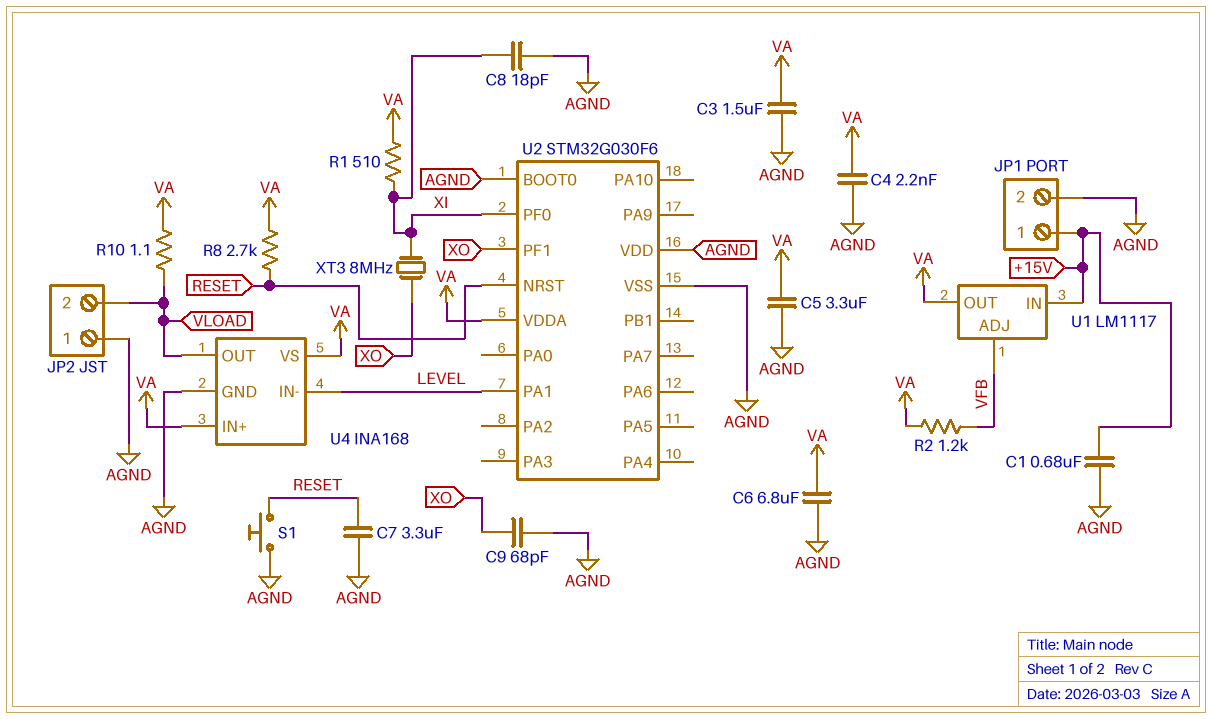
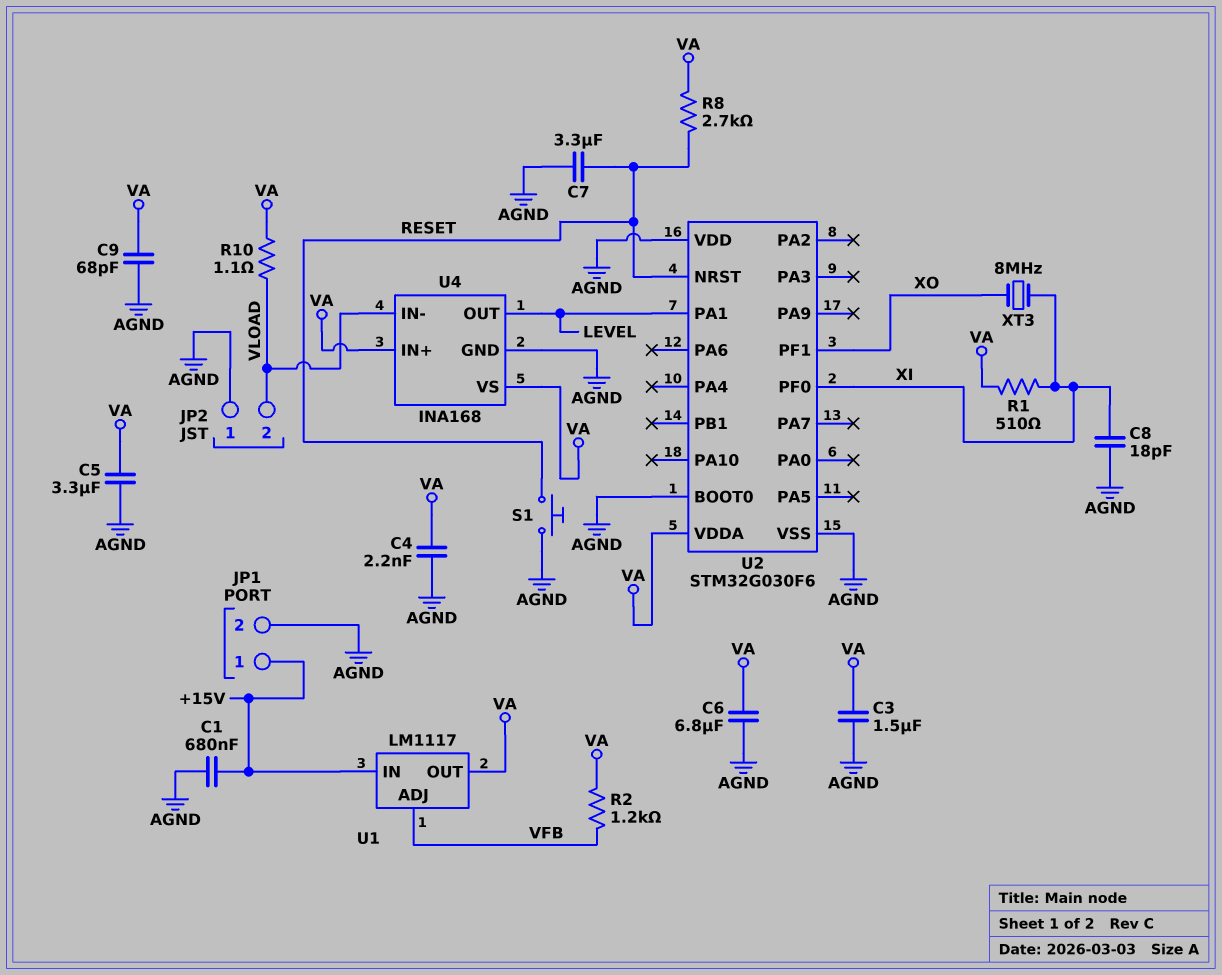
C9: 68pF (AGND, XO) -> 68pF (AGND, VA)
U4 pin IN-: LEVEL -> VLOAD
U4 pin OUT: VLOAD -> LEVEL

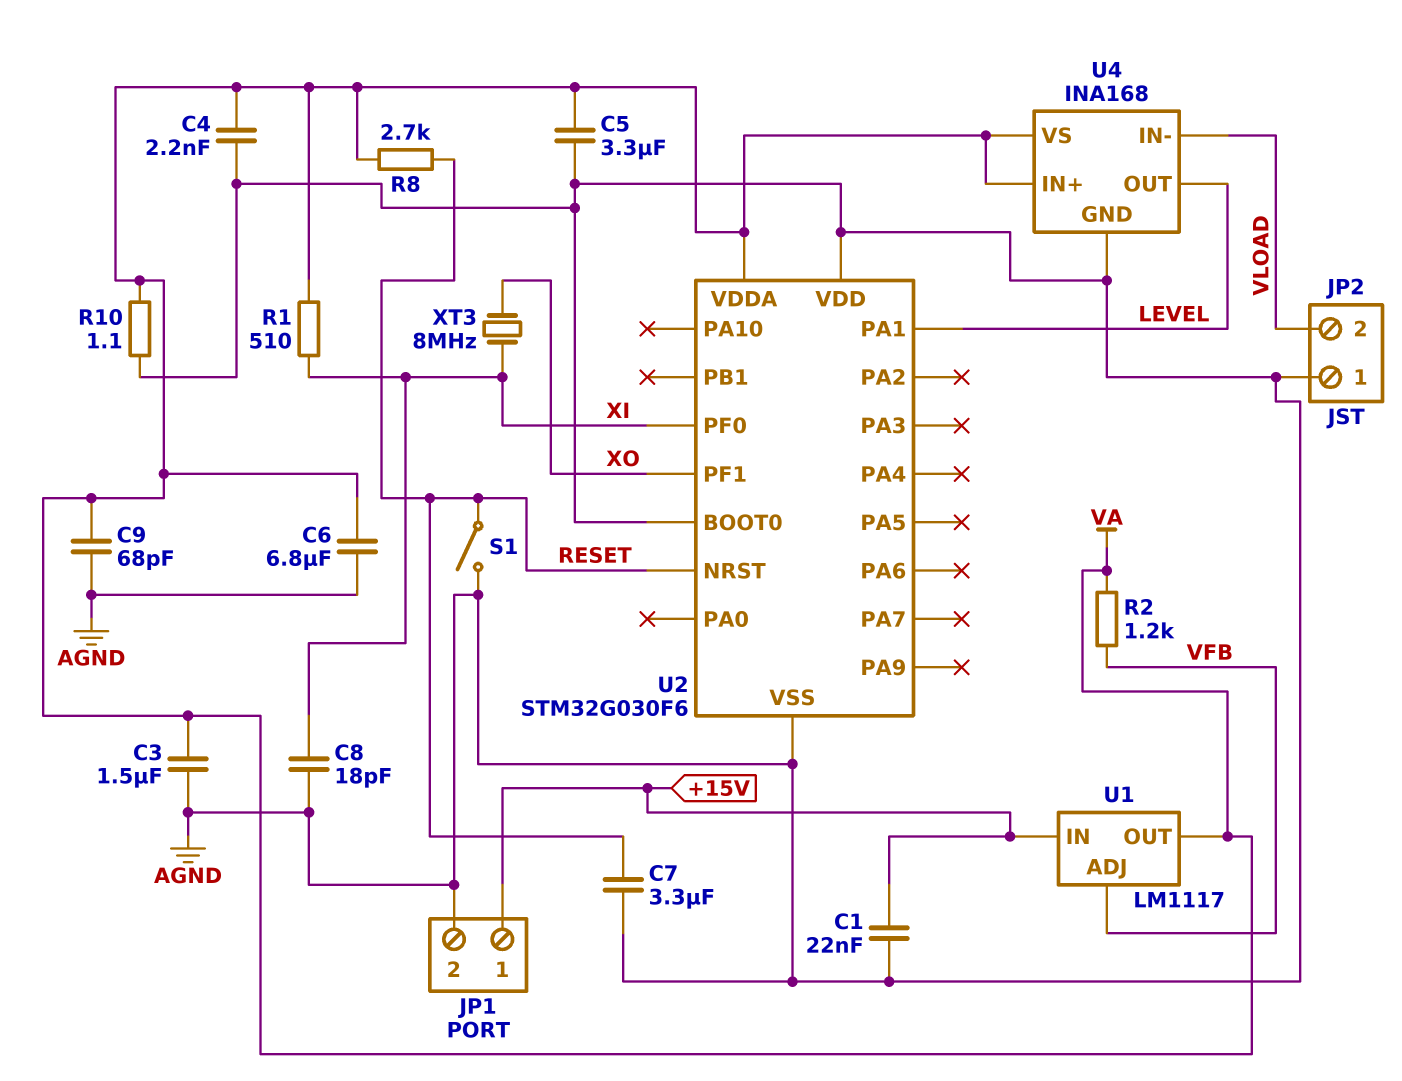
C1: 680nF (+15V, AGND) -> 22nF (+15V, AGND)
R10: 1.1 (VA, VLOAD) -> 1.1 (AGND, VA)
S1: button (AGND, RESET) -> switch (AGND, RESET)

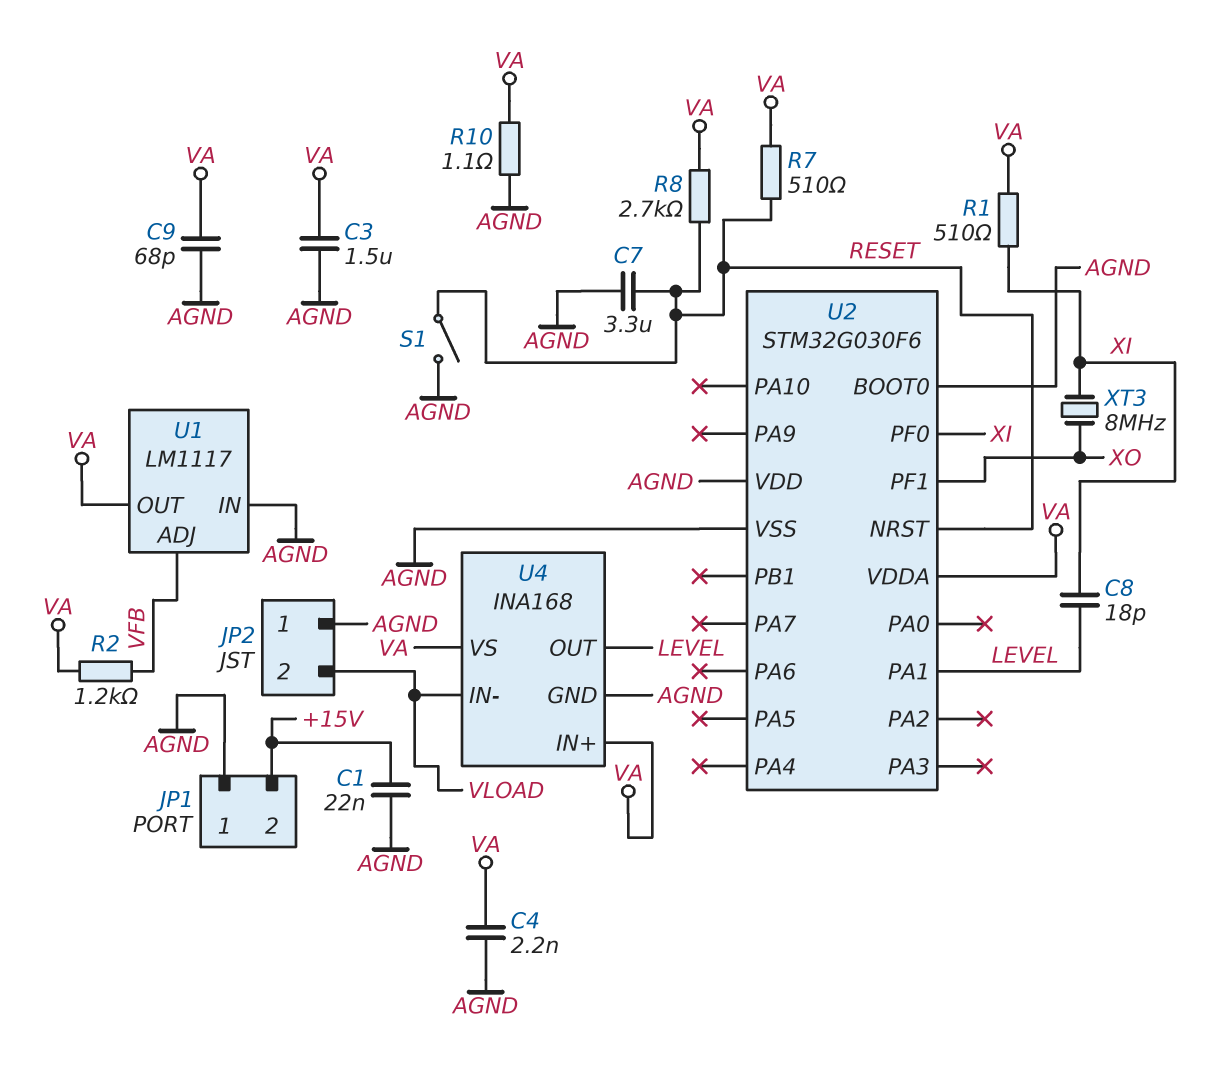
C5: 3.3uF (AGND, VA) -> none
C6: 6.8uF (AGND, VA) -> none
C8: 18pF (AGND, XI) -> 18pF (LEVEL, XI)
JP1 pin 1: +15V -> AGND
JP1 pin 2: AGND -> +15V
R7: none -> 510 (RESET, VA)
U1 pin IN: +15V -> AGND

